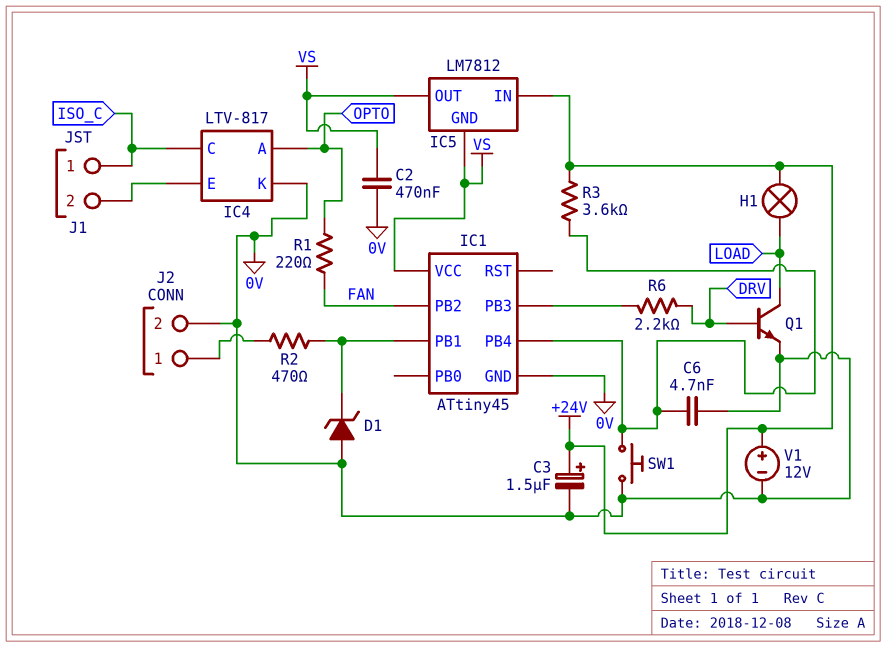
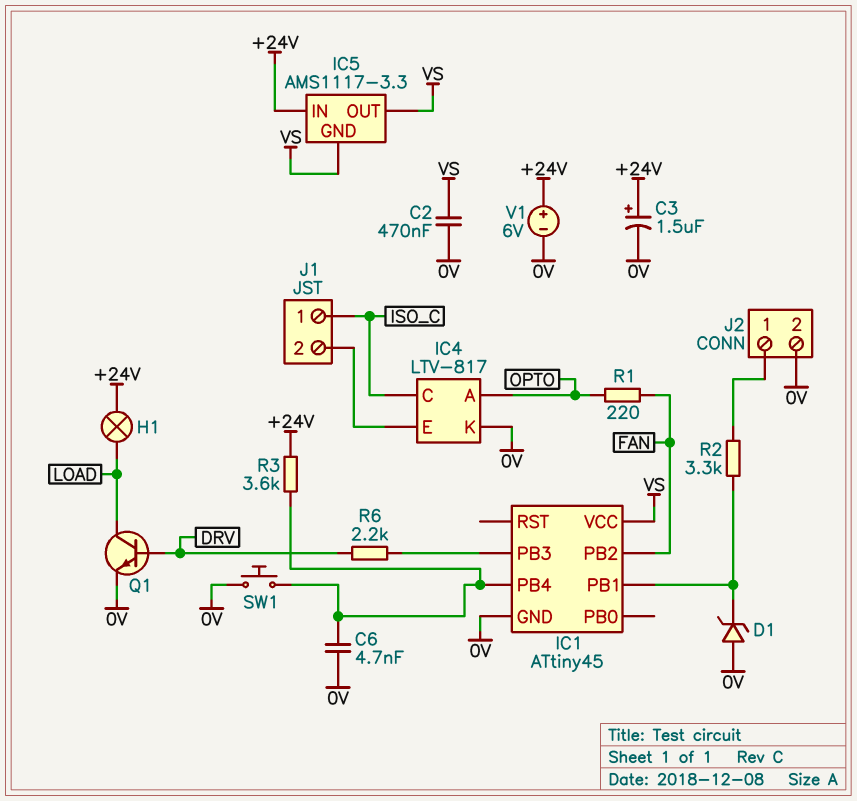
IC5: LM7812 -> AMS1117-3.3
R2: 470 (IC1/PB1, J2/1) -> 3.3k (IC1/PB1, J2/1)
V1: 12V (plus +24V, minus 0V) -> 6V (plus +24V, minus 0V)

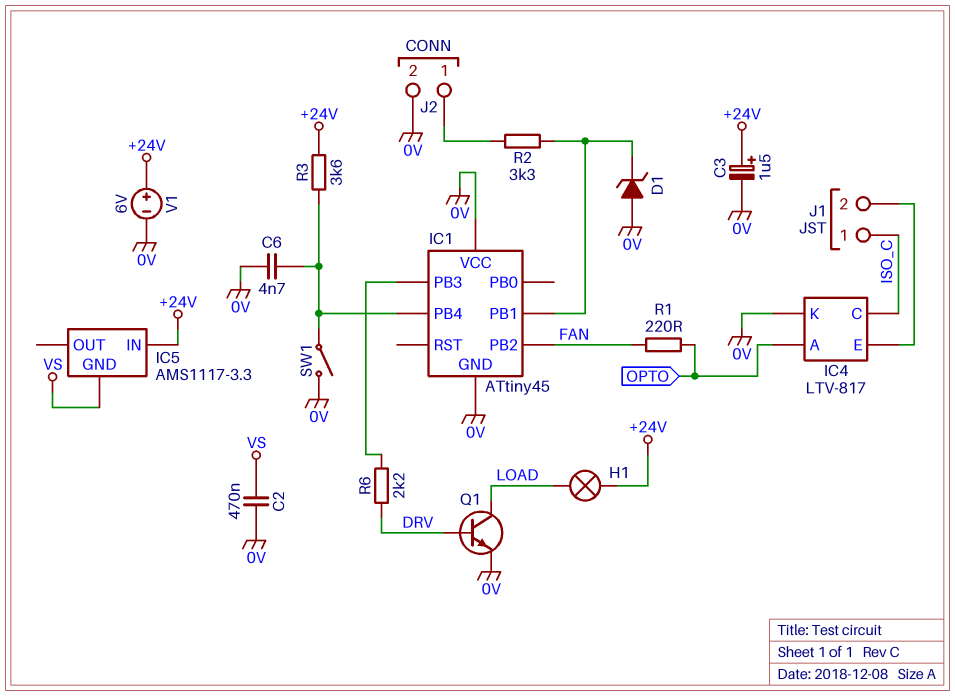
IC1 pin VCC: VS -> 0V
IC5 pin OUT: VS -> none
SW1: button (0V, IC1/PB4) -> switch (0V, IC1/PB4)

